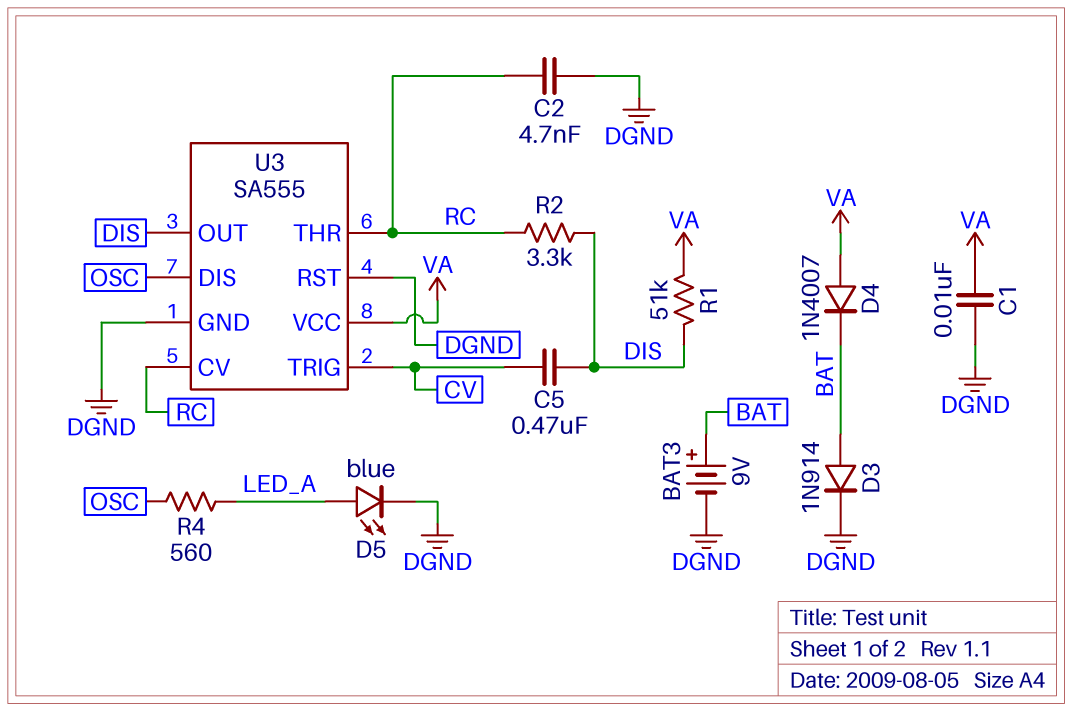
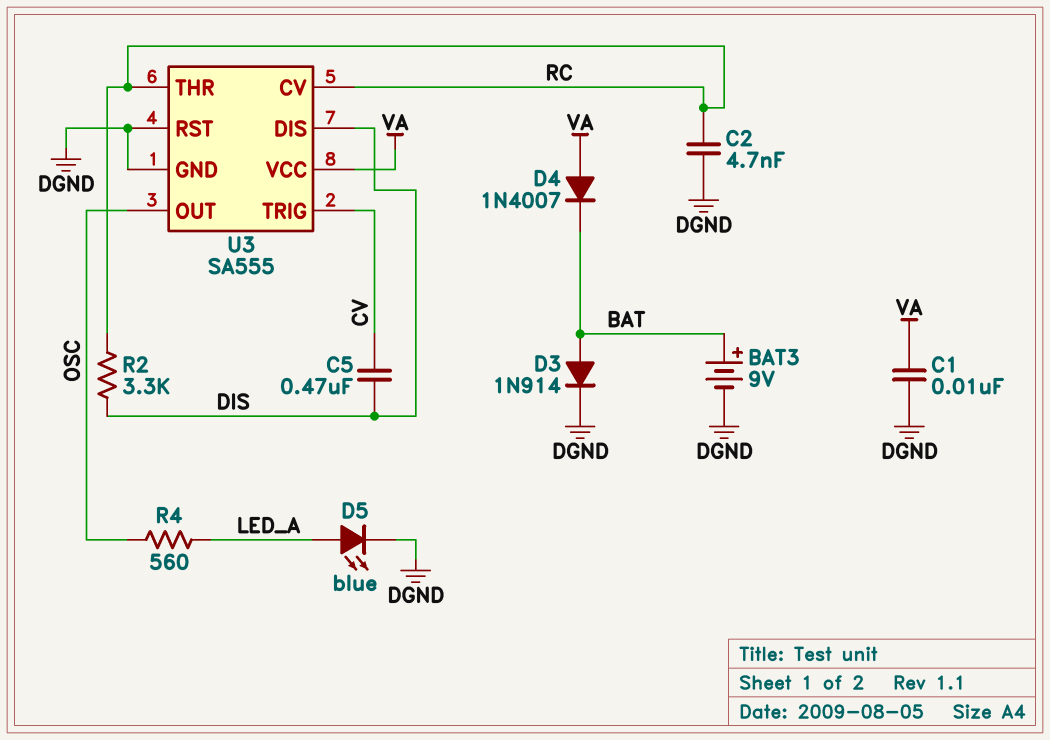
R1: 51k (DIS, VA) -> none
U3 pin DIS: OSC -> DIS
U3 pin OUT: DIS -> OSC

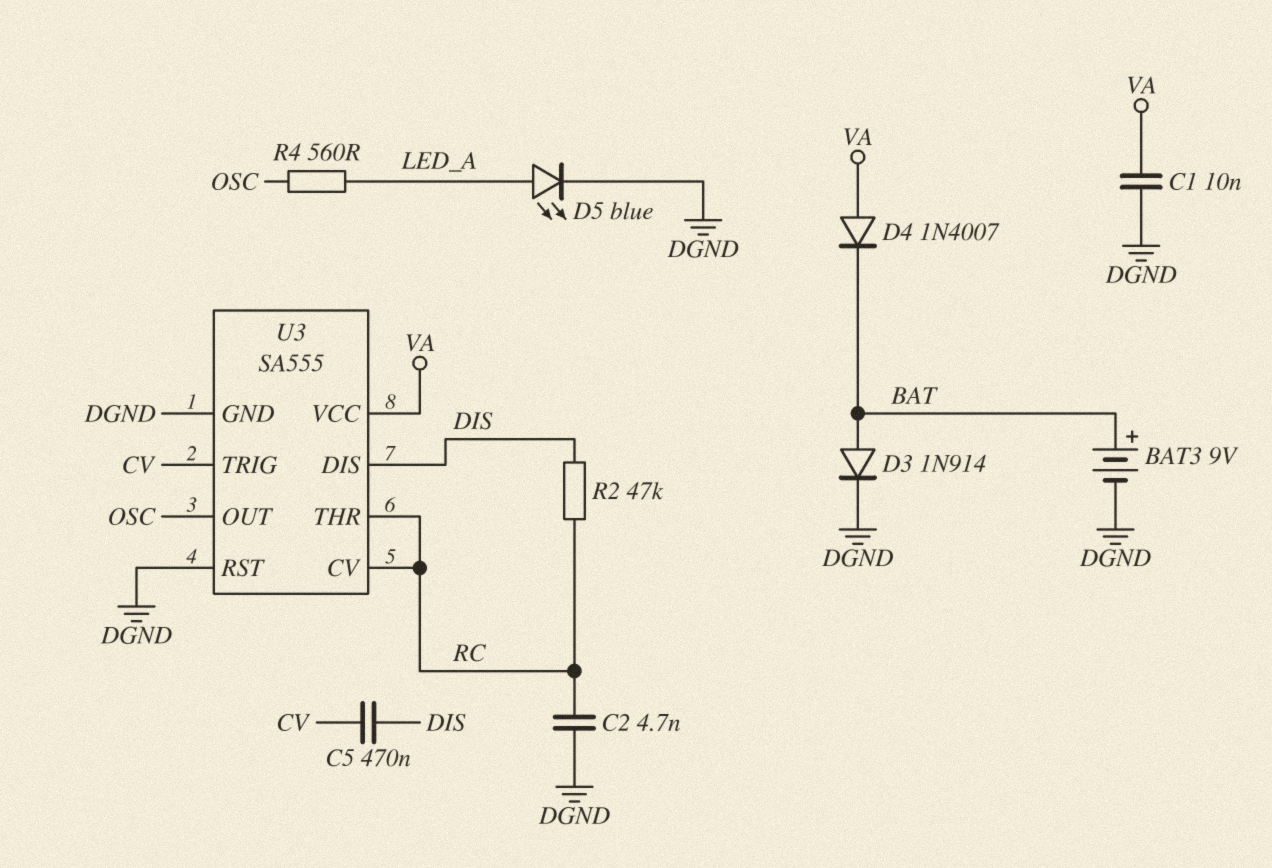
R2: 3.3k (DIS, RC) -> 47k (DIS, RC)

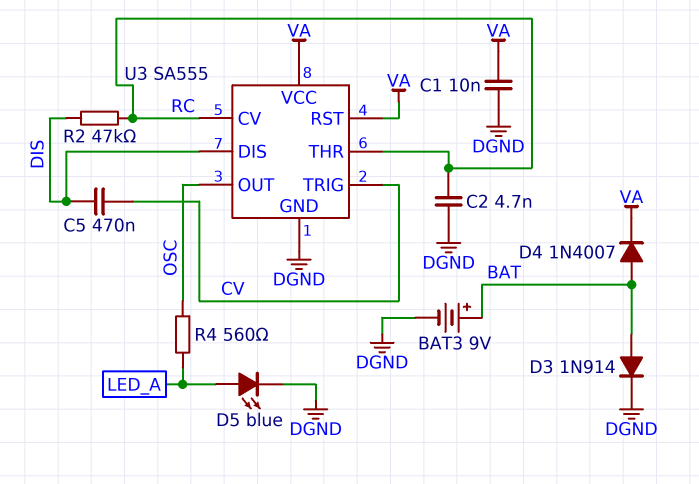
D4: diode 1N4007 (A VA, K BAT) -> diode 1N4007 (A BAT, K VA)
U3 pin RST: DGND -> VA

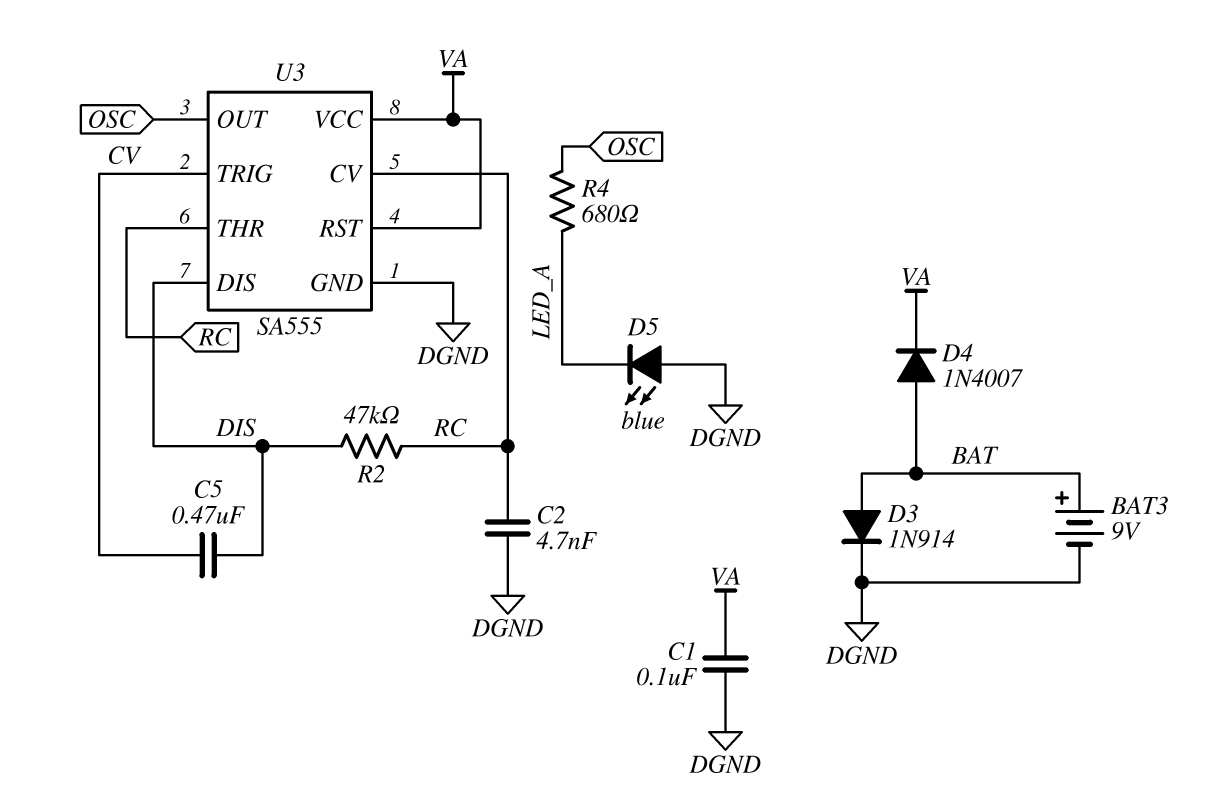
C1: 10nF (DGND, VA) -> 100nF (DGND, VA)
D5: LED blue (A LED_A, K DGND) -> LED blue (A DGND, K LED_A)
R4: 560 (LED_A, OSC) -> 680 (LED_A, OSC)

